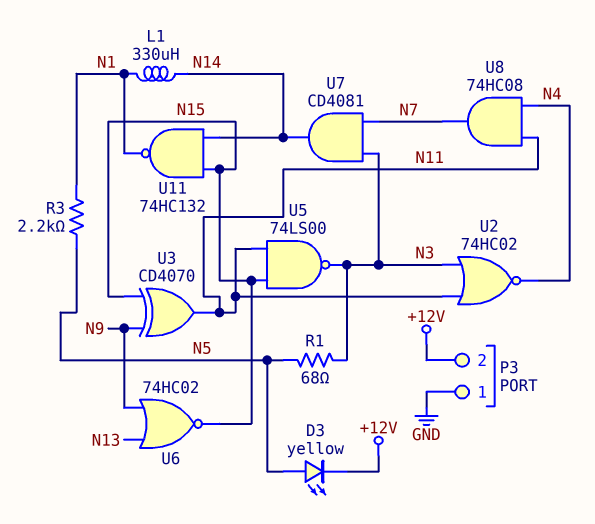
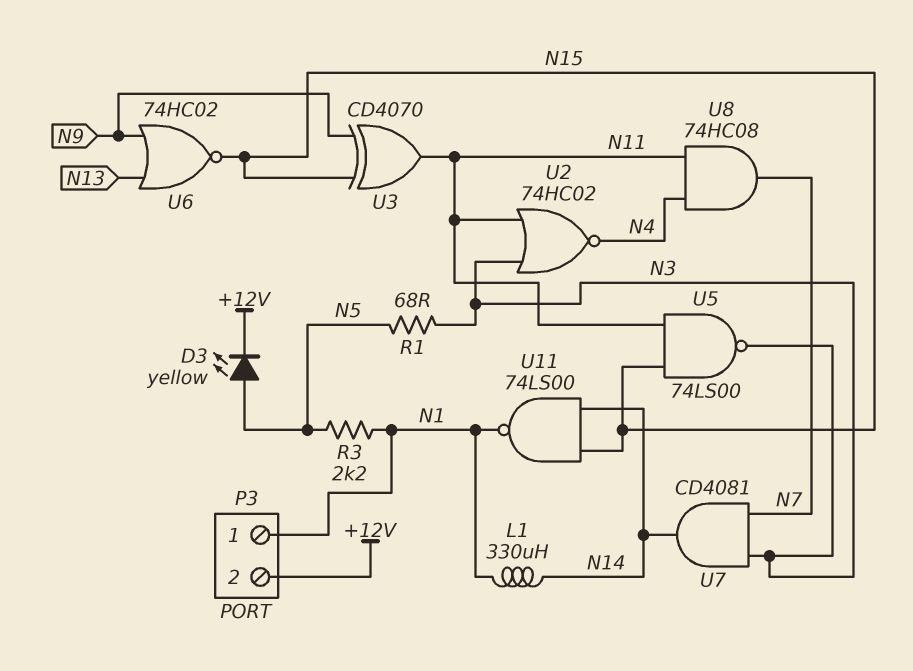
P3 pin 1: GND -> N1
U11: NAND 74HC132 (in N14, in N15, out N1) -> NAND 74LS00 (in N14, in N15, out N1)

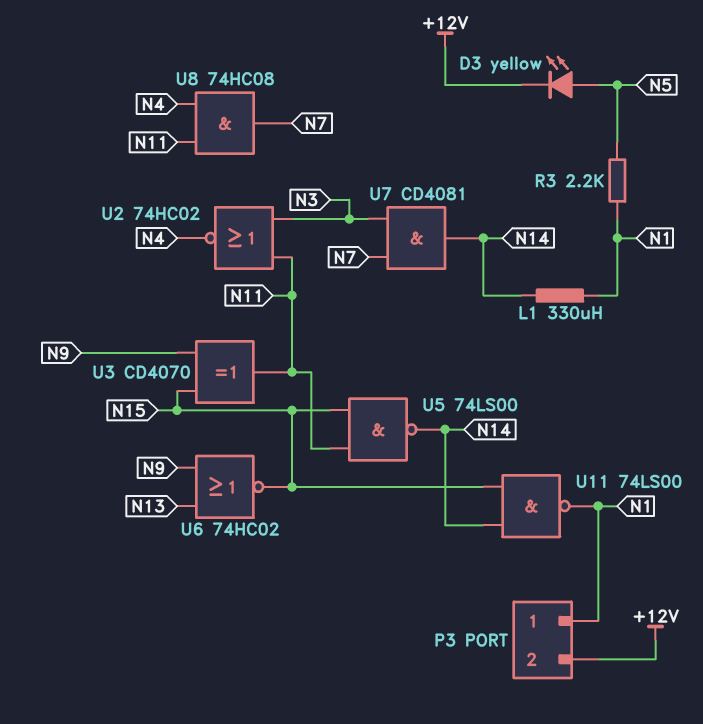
R1: 68 (N3, N5) -> none
U5: NAND 74LS00 (in N11, in N15, out N3) -> NAND 74LS00 (in N11, in N15, out N14)

